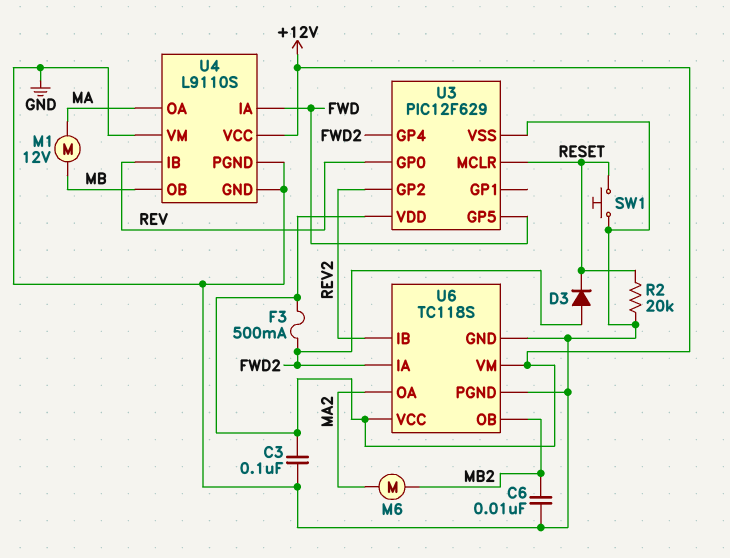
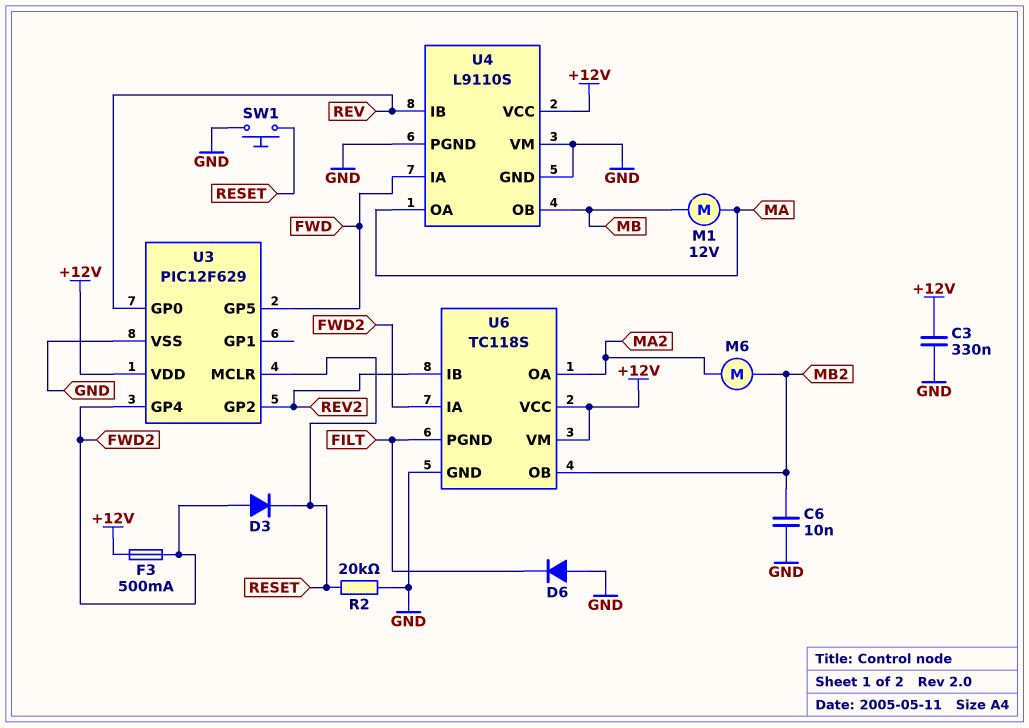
C3: 100nF (+12V, GND) -> 330nF (+12V, GND)
D6: none -> diode (A GND, K FILT)
U6 pin PGND: GND -> FILT

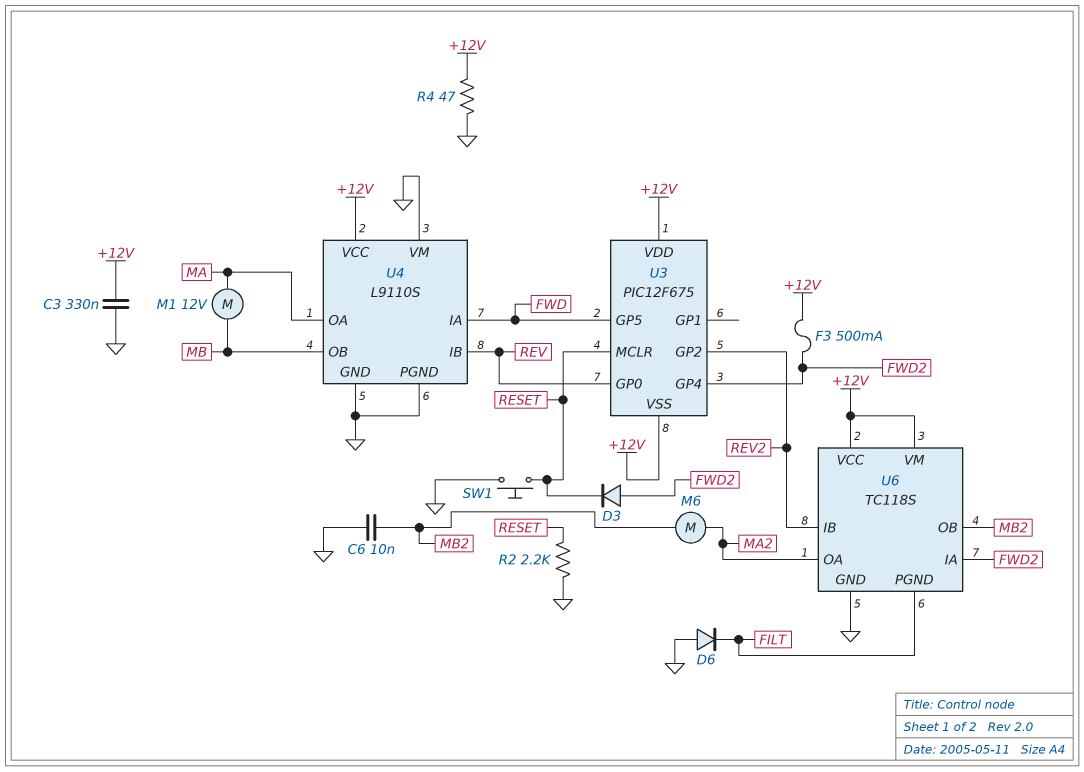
R2: 20k (GND, RESET) -> 2.2k (GND, RESET)
R4: none -> 47 (+12V, GND)
U3: PIC12F629 -> PIC12F675
U3 pin VSS: GND -> +12V

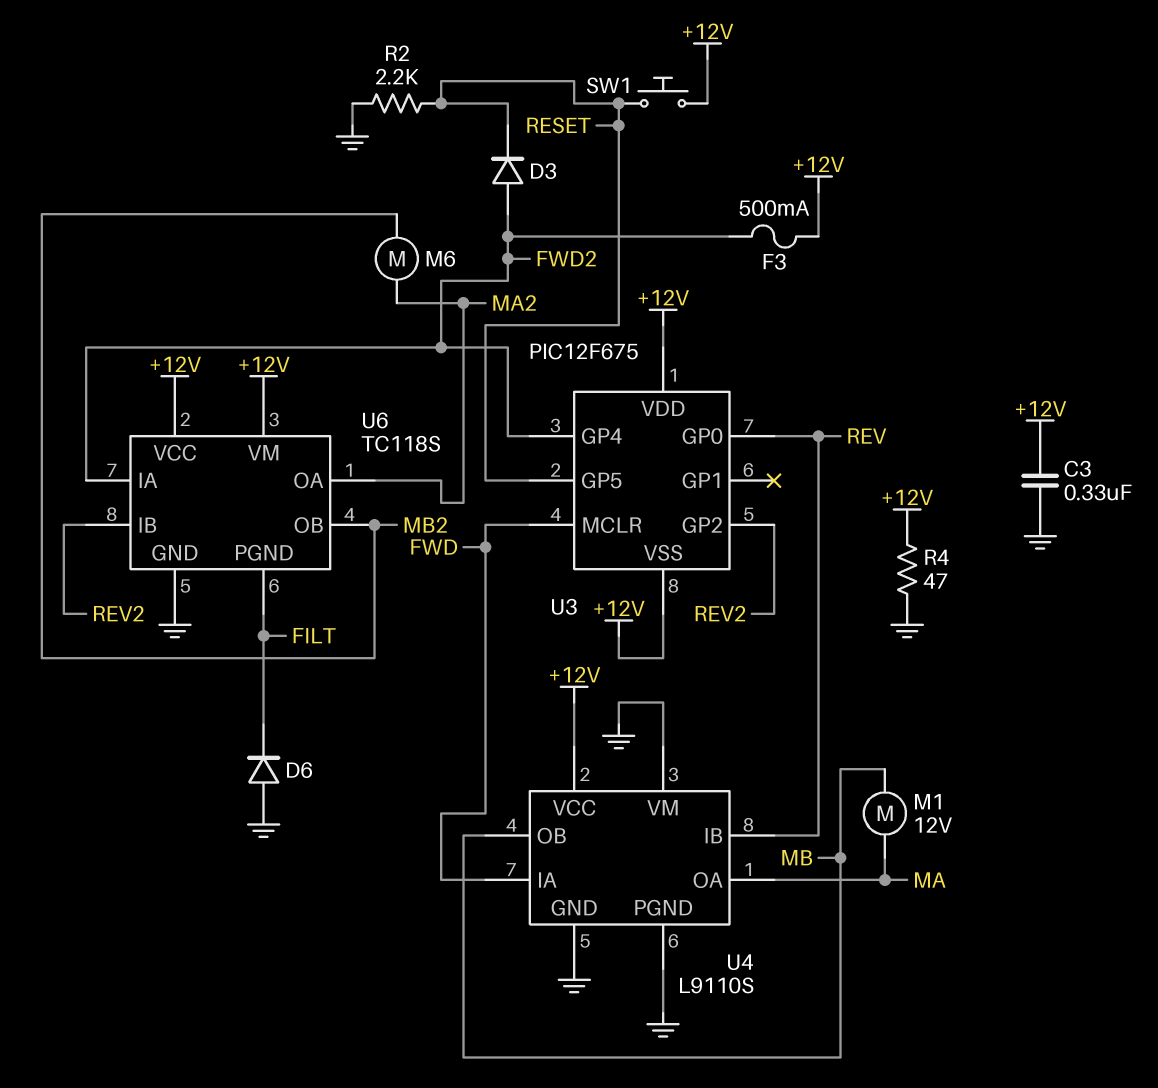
C6: 10nF (GND, MB2) -> none
SW1: button (GND, RESET) -> button (+12V, RESET)
U3 pin GP5: FWD -> RESET
U3 pin MCLR: RESET -> FWD

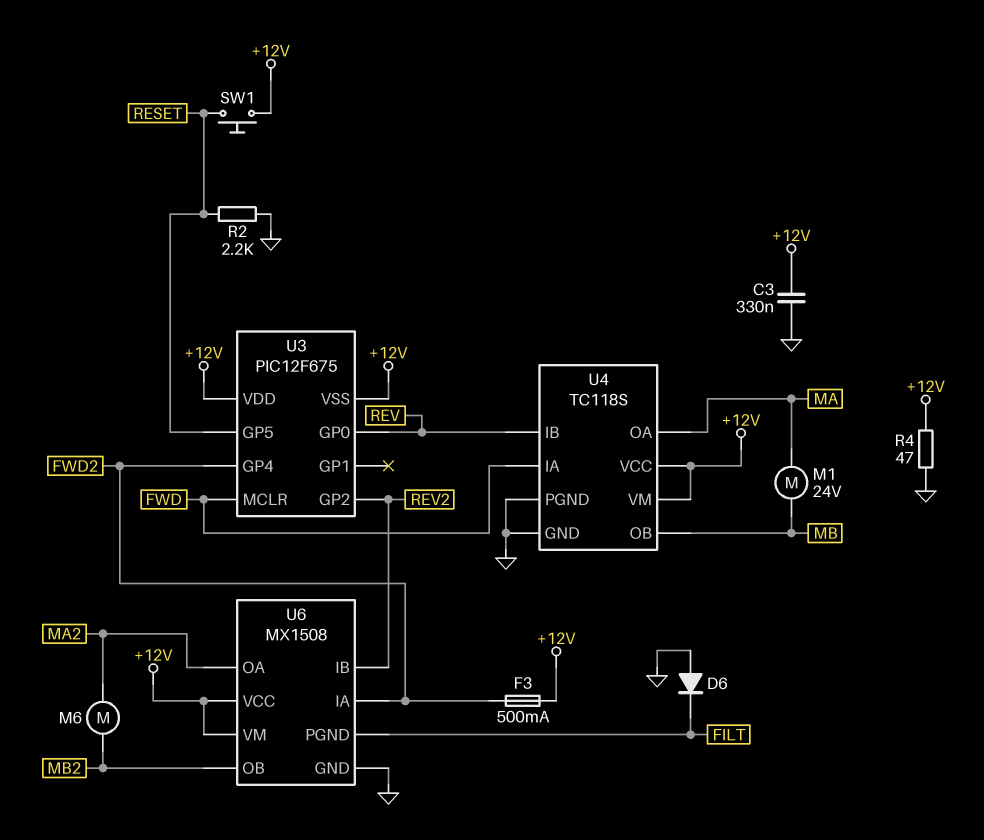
D3: diode (A FWD2, K RESET) -> none
M1: motor 12V (MA, MB) -> motor 24V (MA, MB)
U4: L9110S -> TC118S
U4 pin VM: GND -> +12V
U6: TC118S -> MX1508

